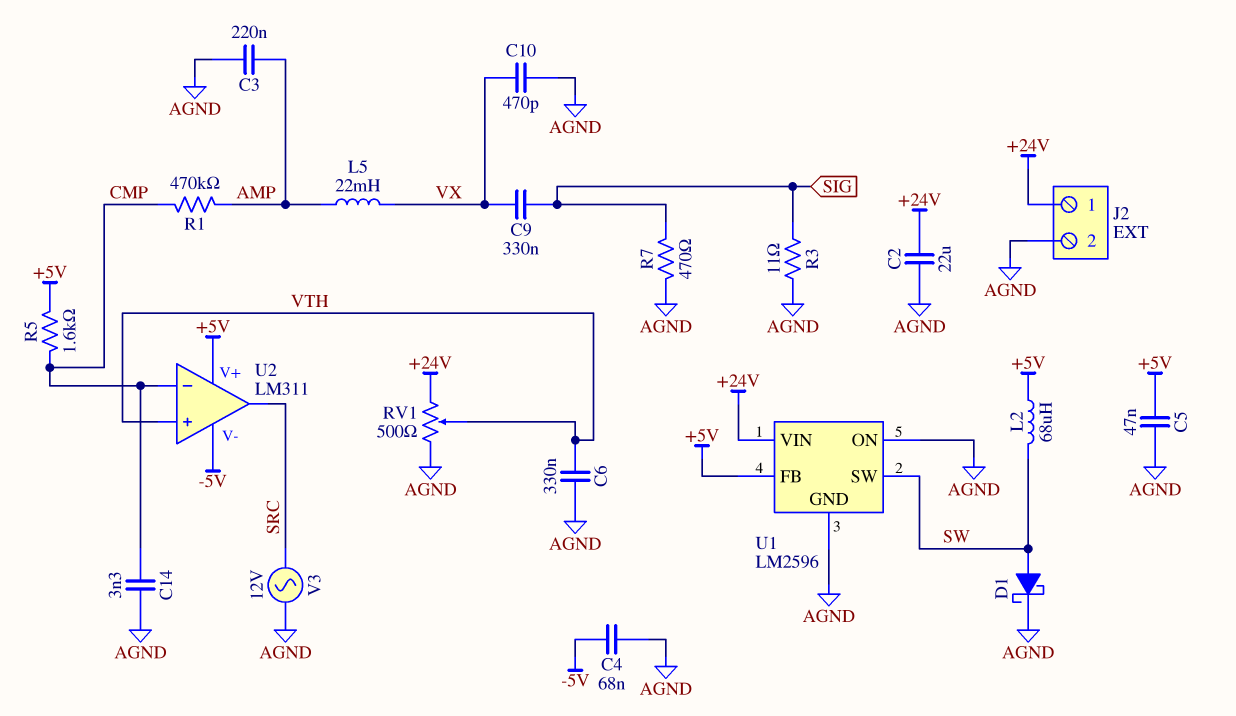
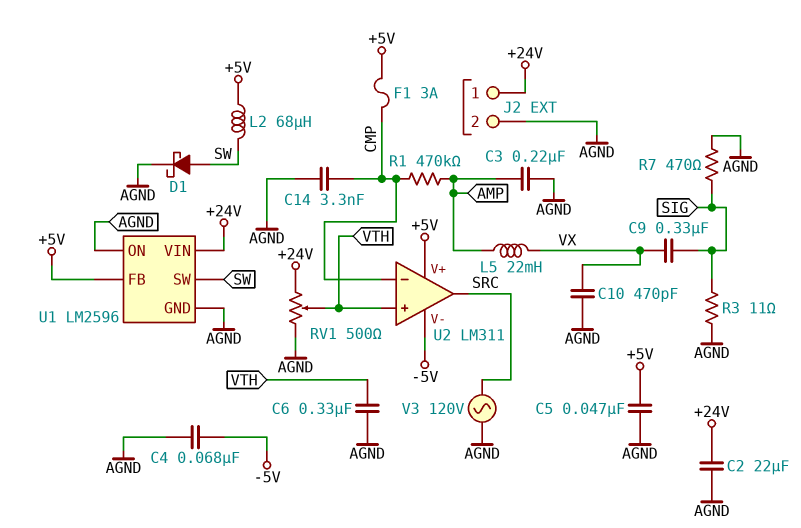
F1: none -> 3A (+5V, CMP)
R5: 1.6k (+5V, CMP) -> none
V3: AC 12V (AGND, SRC) -> AC 120V (AGND, SRC)

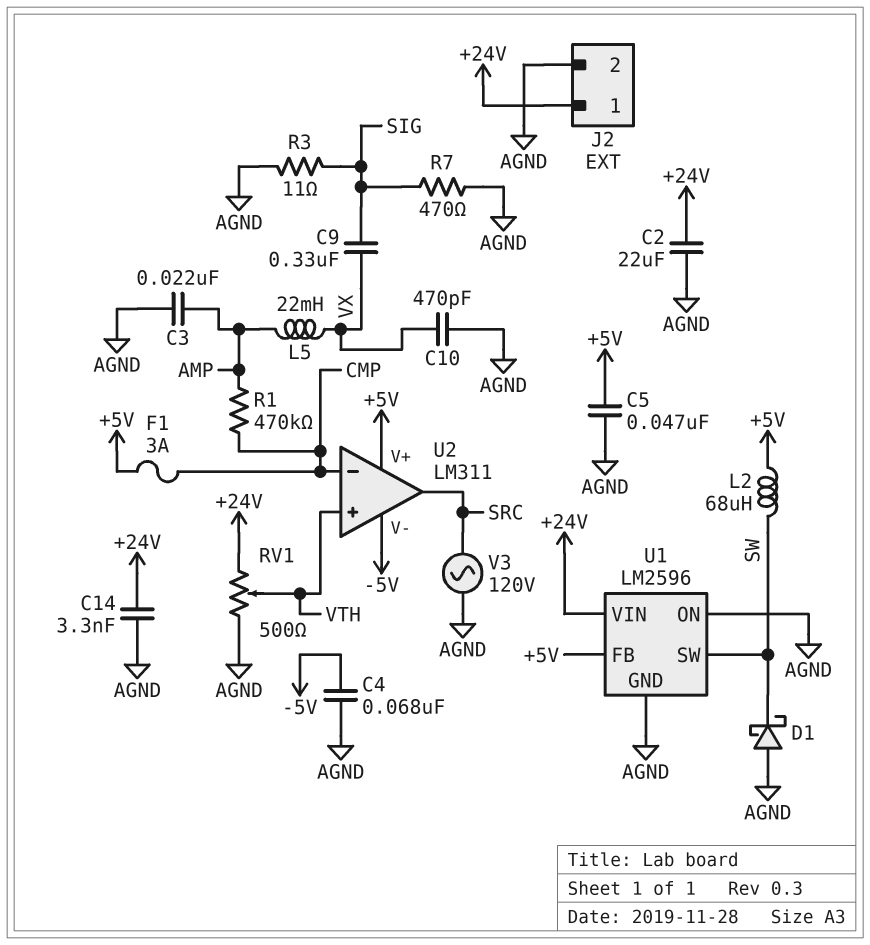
C3: 220nF (AGND, AMP) -> 22nF (AGND, AMP)
C6: 330nF (AGND, VTH) -> none
C14: 3.3nF (AGND, CMP) -> 3.3nF (+24V, AGND)
D1: schottky (A SW, K AGND) -> schottky (A AGND, K SW)

